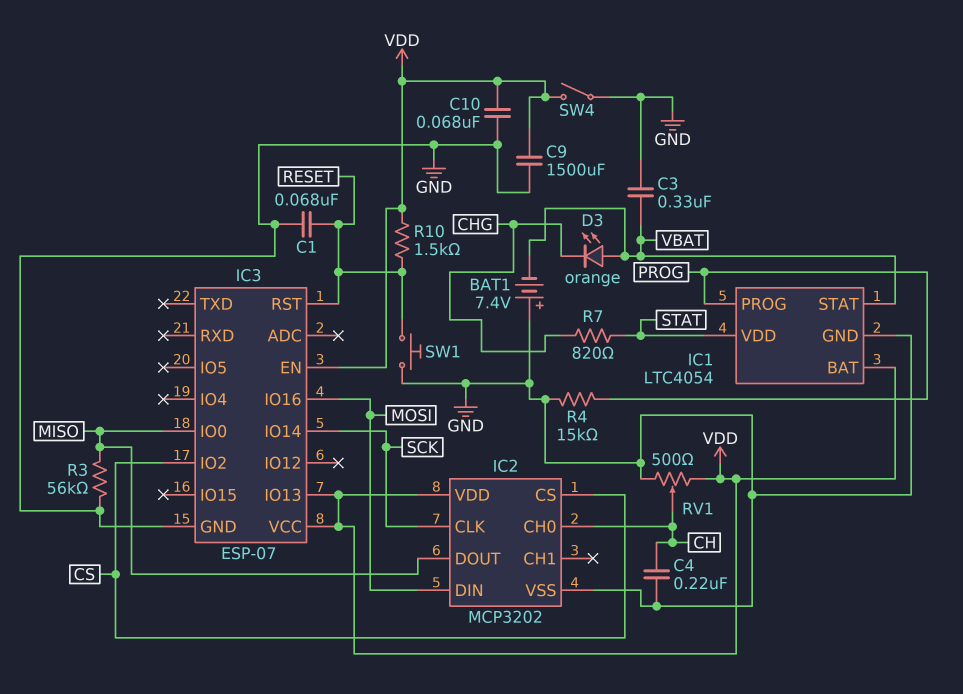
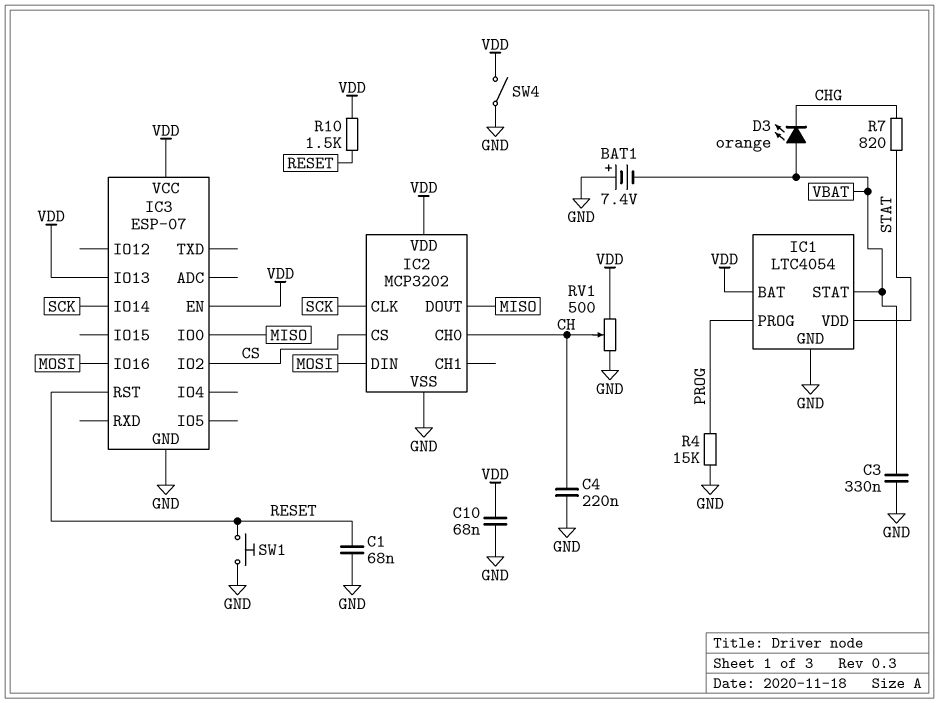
C9: 1500uF (GND, VDD) -> none
R3: 56k (GND, MISO) -> none

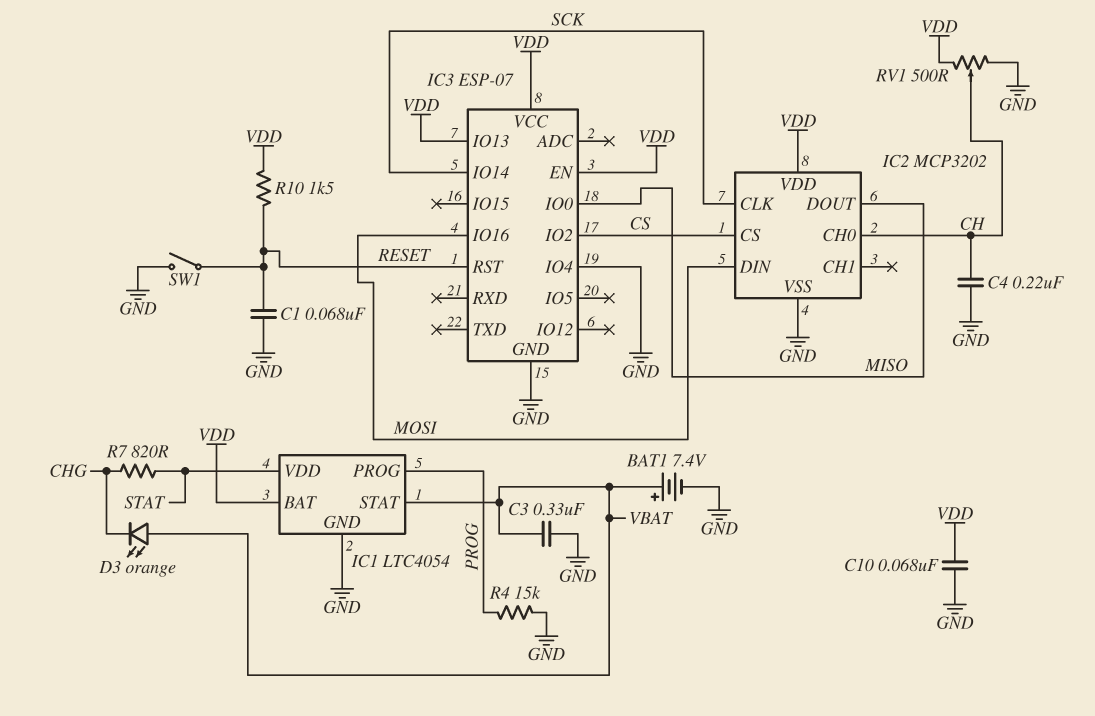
BAT1: 7.4V (plus GND, minus VBAT) -> 7.4V (plus VBAT, minus GND)
IC3 pin IO4: none -> GND
SW1: button (GND, RESET) -> switch (GND, RESET)
SW4: switch (GND, VDD) -> none

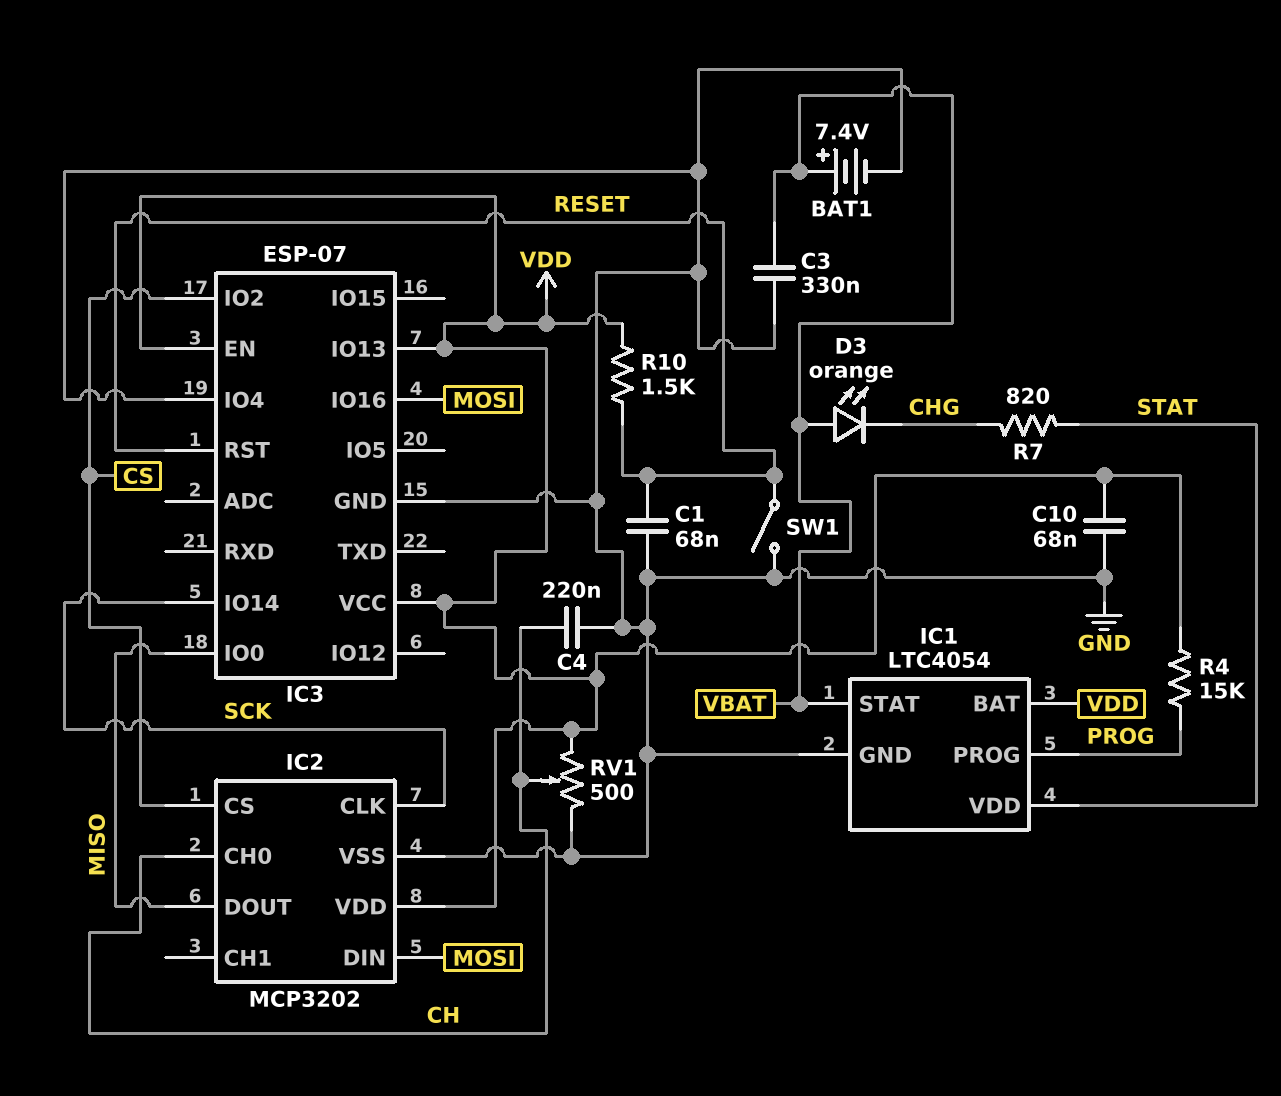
R4: 15k (GND, PROG) -> 15k (PROG, VDD)

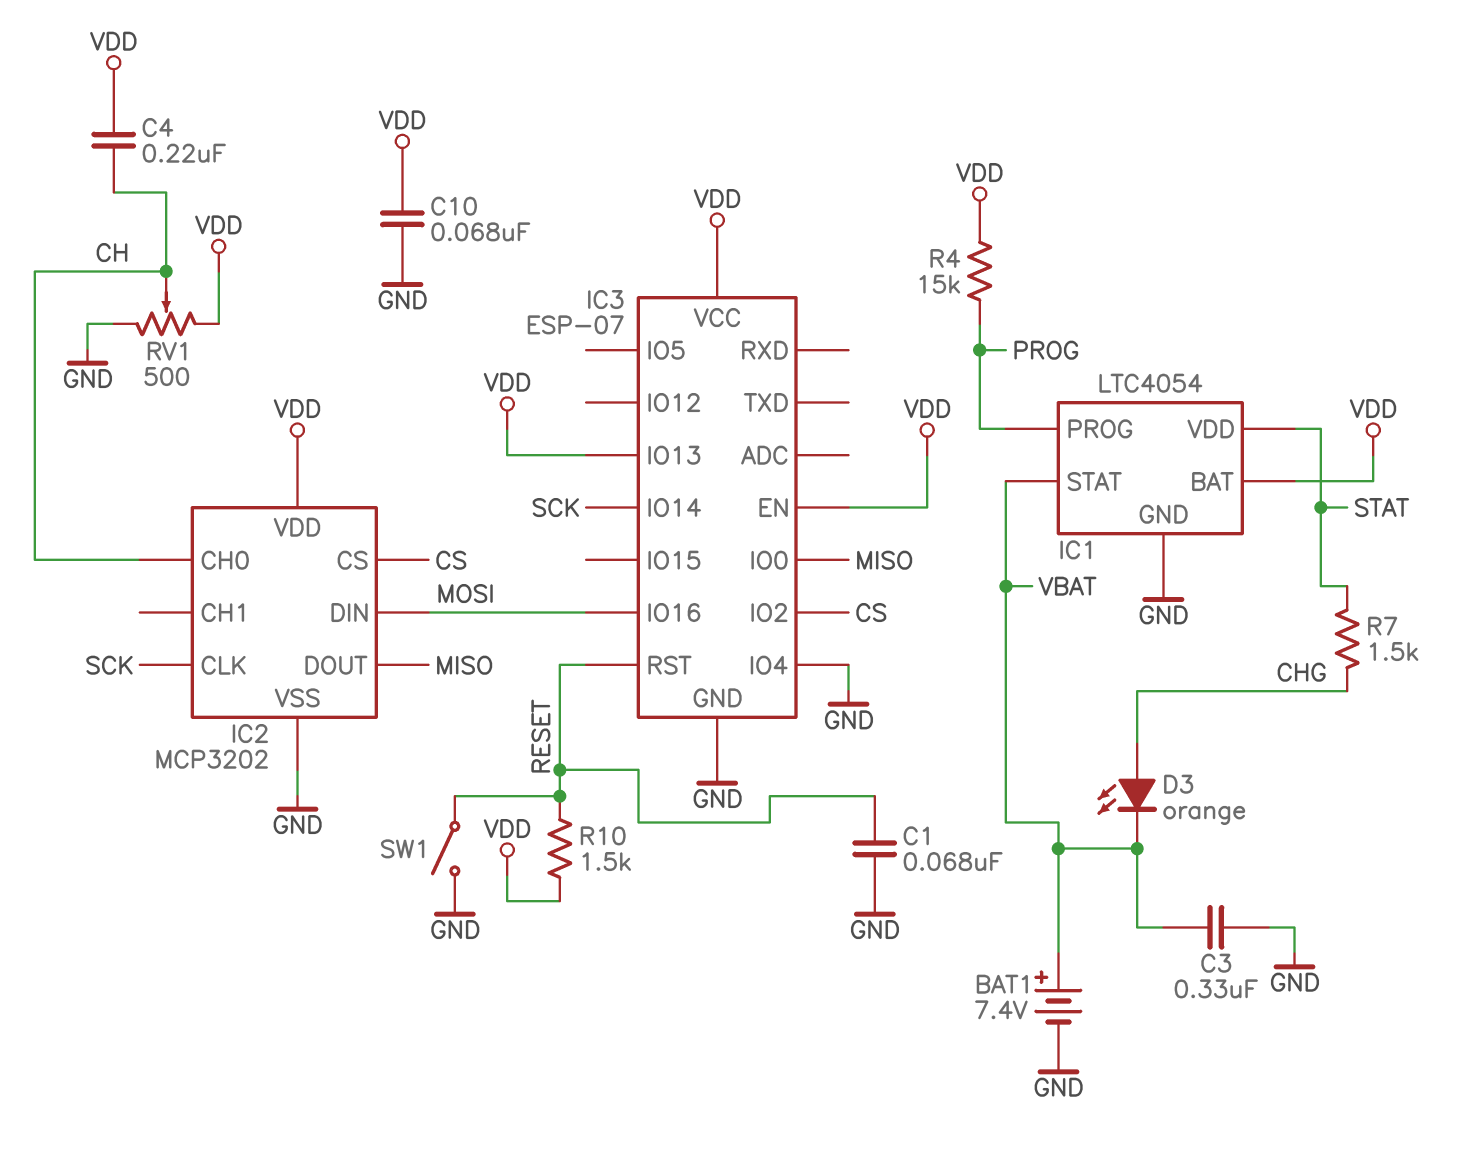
C4: 220nF (CH, GND) -> 220nF (CH, VDD)
D3: LED orange (A VBAT, K CHG) -> LED orange (A CHG, K VBAT)
R7: 820 (CHG, STAT) -> 1.5k (CHG, STAT)

